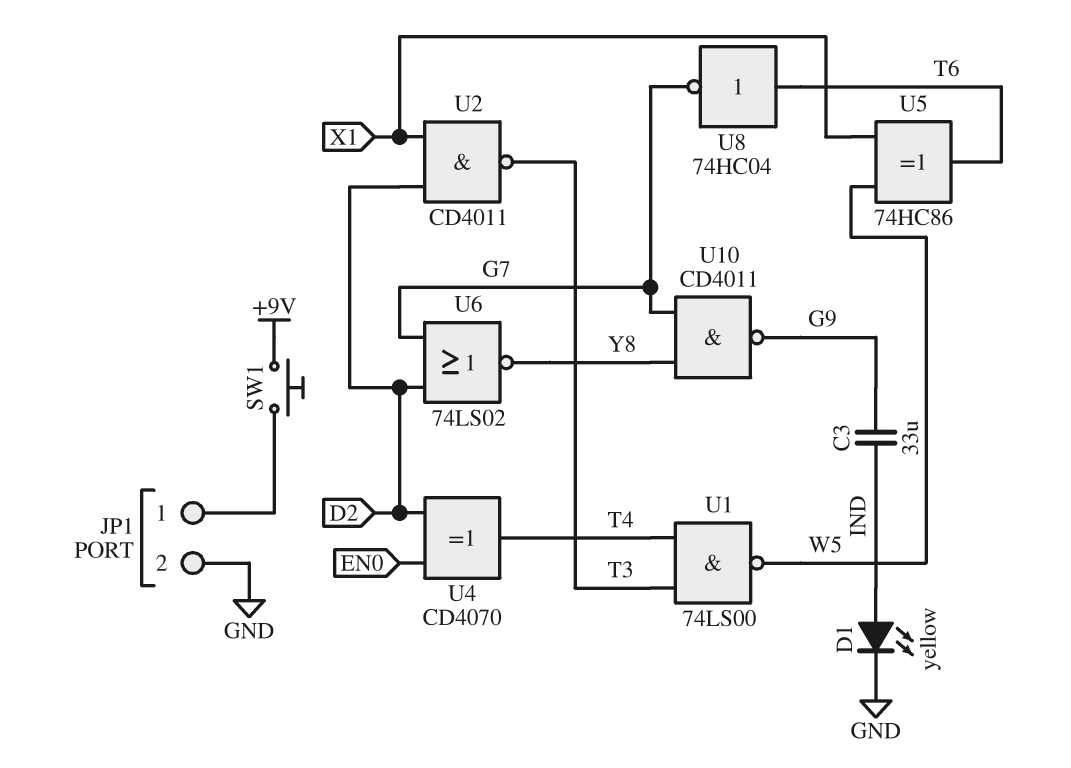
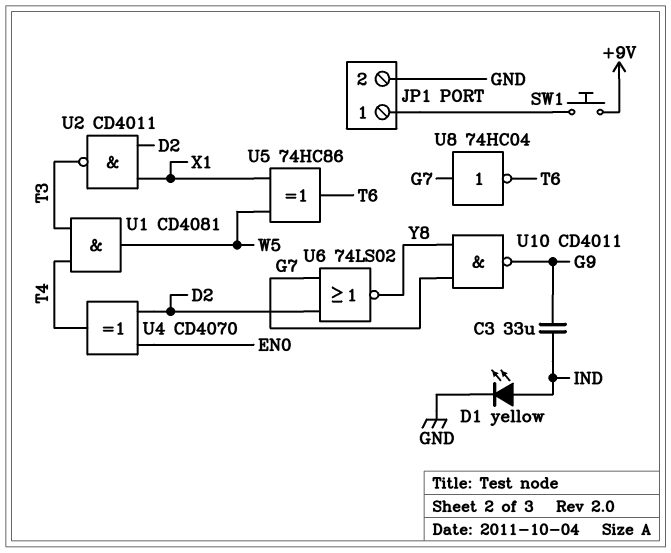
U1: NAND 74LS00 (in T3, in T4, out W5) -> AND CD4081 (in T3, in T4, out W5)
U8: NOT 74HC04 (in T6, out G7) -> NOT 74HC04 (in G7, out T6)

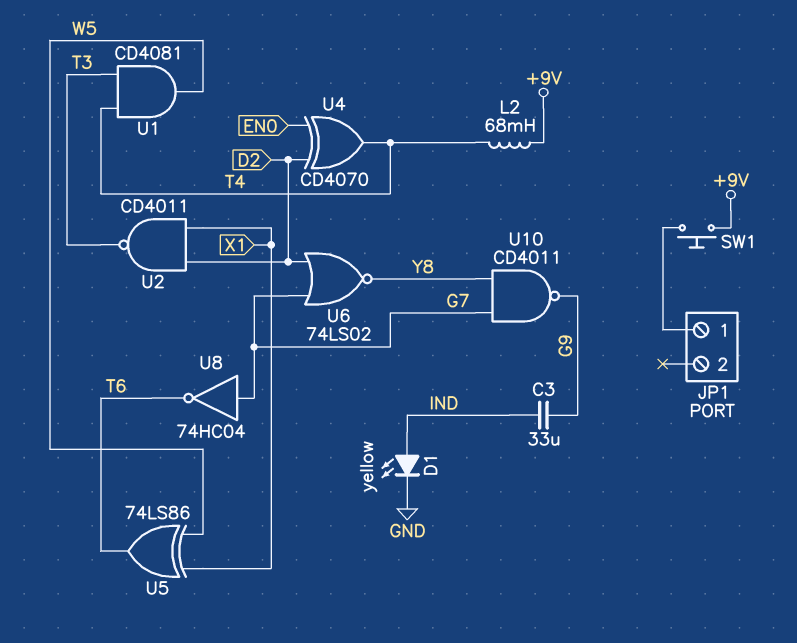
JP1 pin 2: GND -> none
L2: none -> 68mH (+9V, T4)
U5: XOR 74HC86 (in W5, in X1, out T6) -> XOR 74LS86 (in W5, in X1, out T6)

